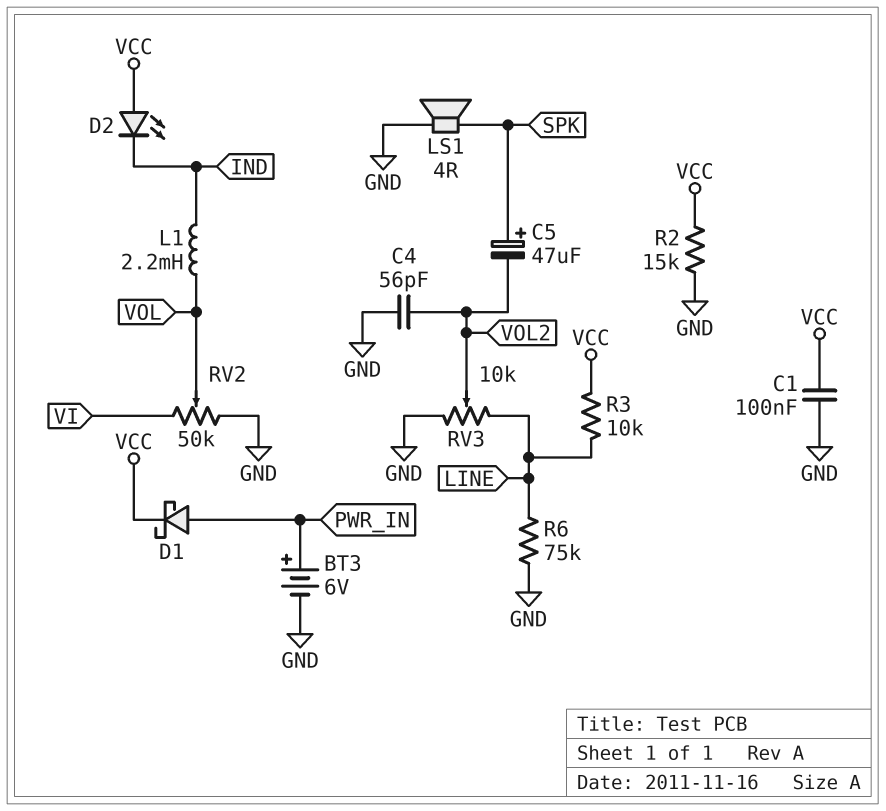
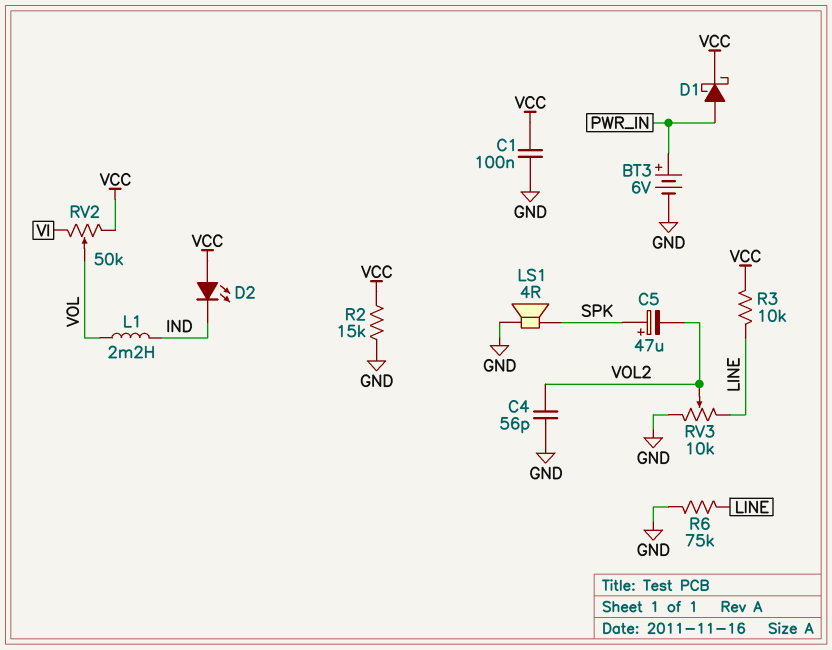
RV2: 50k (GND, VI, wiper VOL) -> 50k (VCC, VI, wiper VOL)

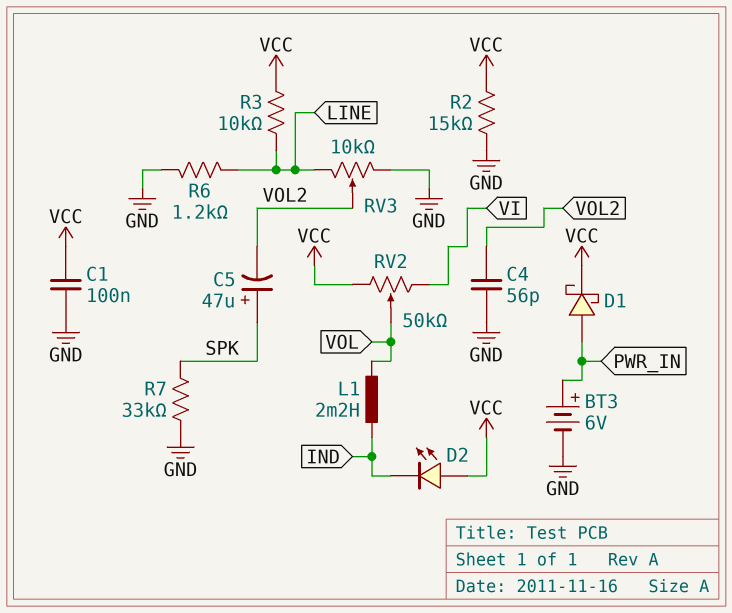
LS1: speaker 4R (GND, SPK) -> none
R6: 75k (GND, LINE) -> 1.2k (GND, LINE)
R7: none -> 33k (GND, SPK)

